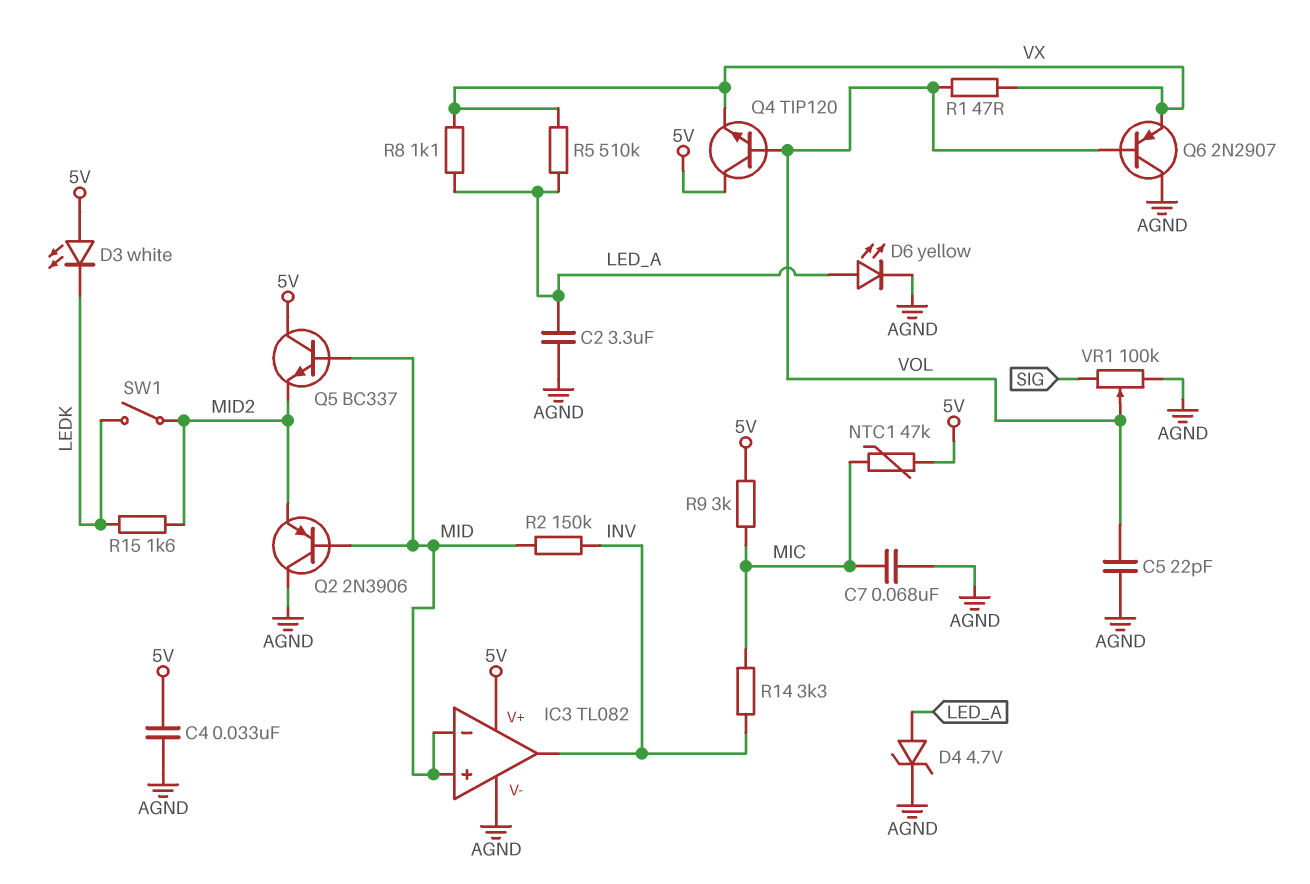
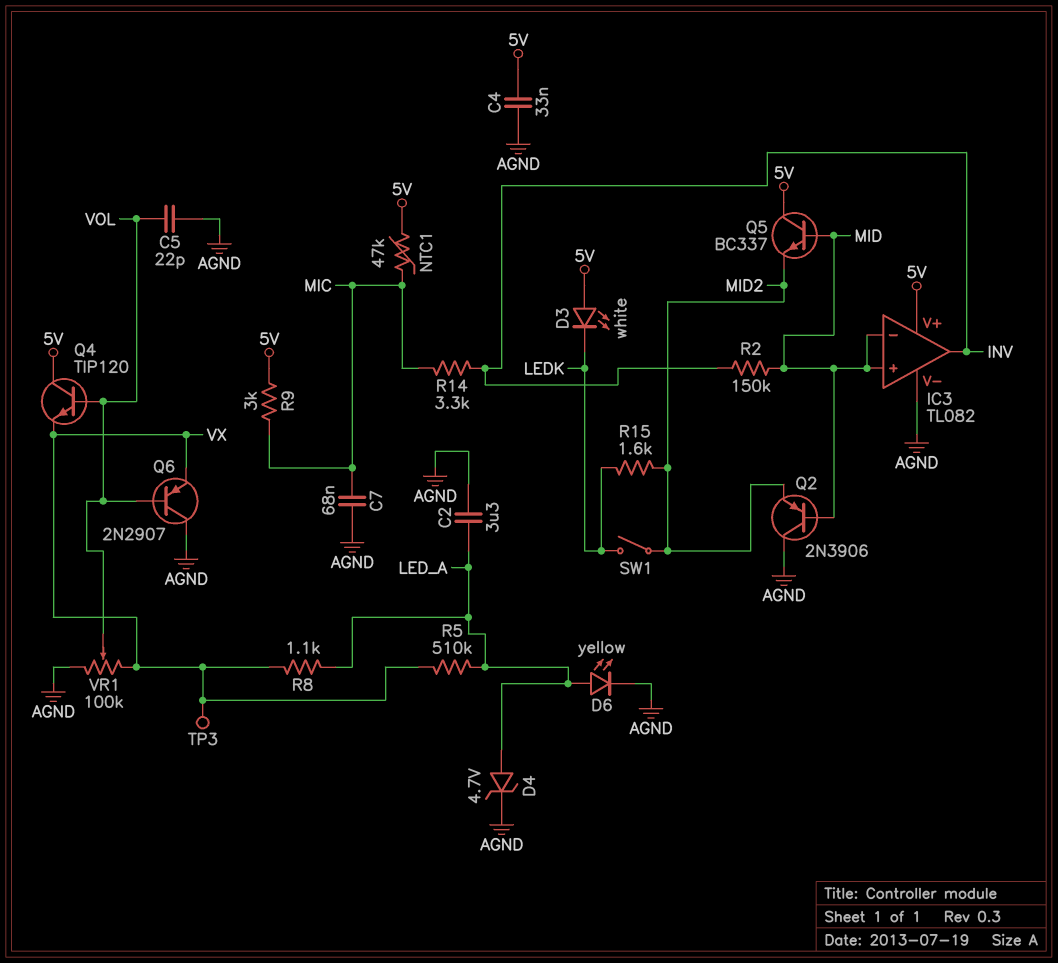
R1: 47 (VOL, VX) -> none
TP3: none -> test point (VX)
VR1: 100k (AGND, SIG, wiper VOL) -> 100k (AGND, VX, wiper VOL)

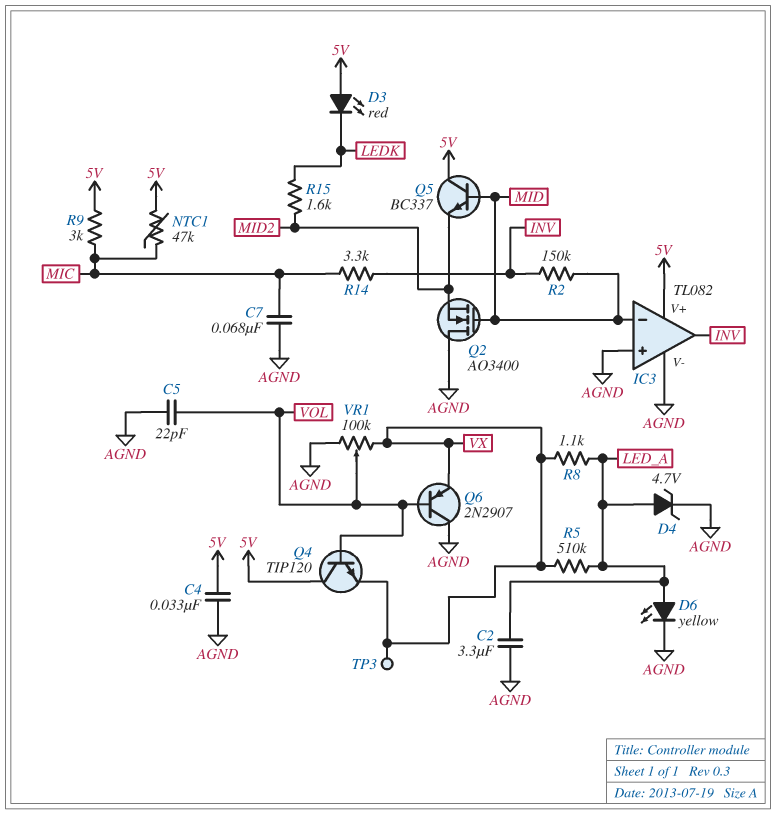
D3: LED white (A 5V, K LEDK) -> LED red (A 5V, K LEDK)
IC3 pin in+: MID -> AGND
Q2: PNP 2N3906 (B MID, C AGND, E MID2) -> NMOS AO3400 (G MID, D AGND, S MID2)
SW1: switch (LEDK, MID2) -> none

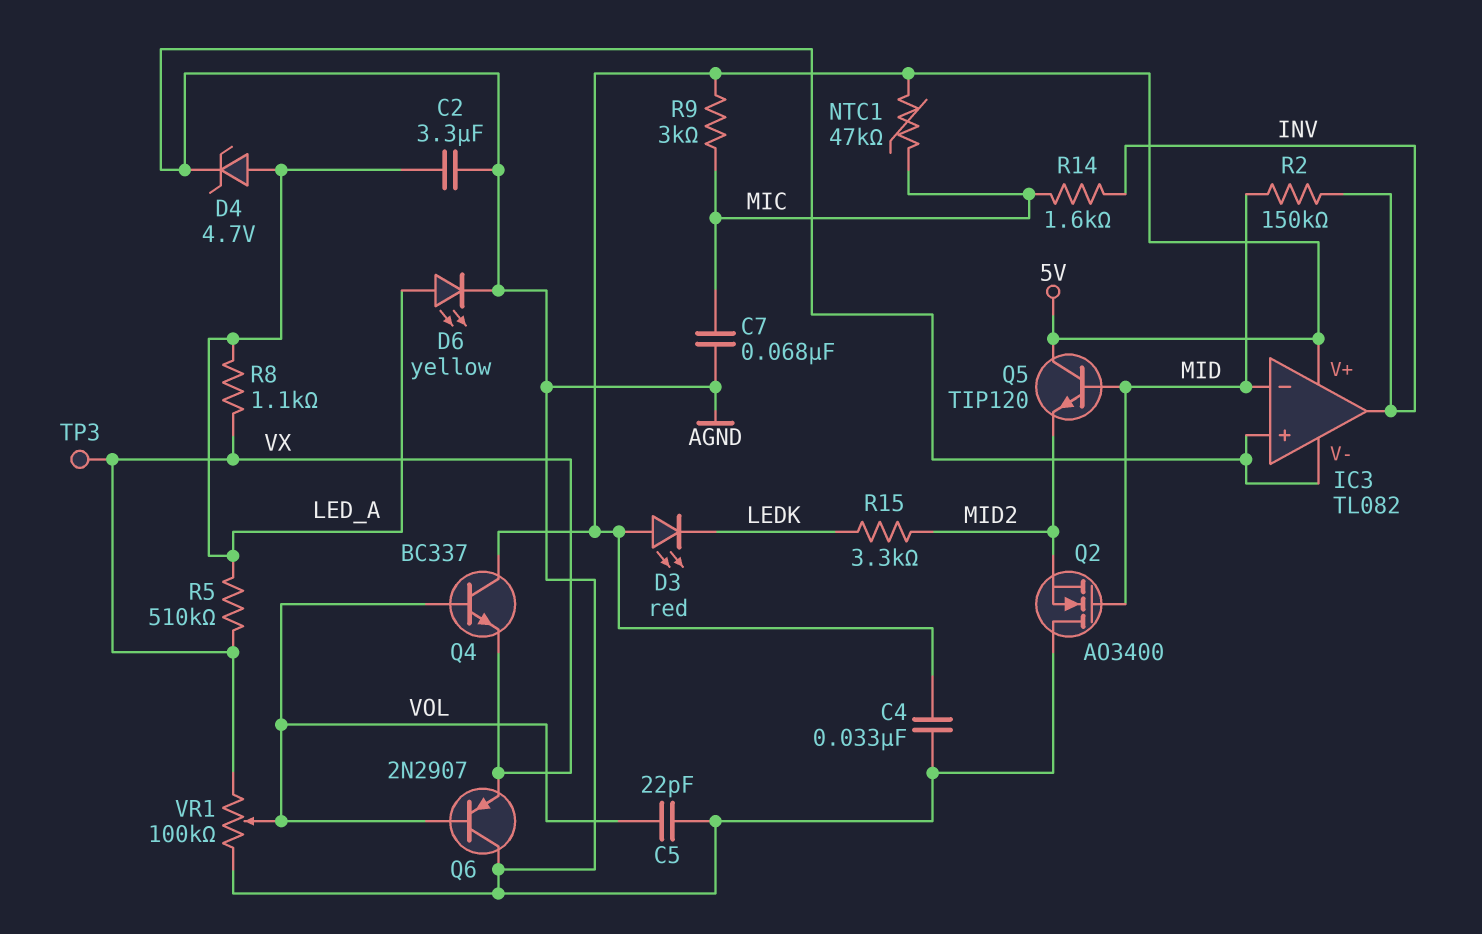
Q4: NPN TIP120 (B VOL, C 5V, E VX) -> NPN BC337 (B VOL, C 5V, E VX)
Q5: NPN BC337 (B MID, C 5V, E MID2) -> NPN TIP120 (B MID, C 5V, E MID2)
R14: 3.3k (INV, MIC) -> 1.6k (INV, MIC)
R15: 1.6k (LEDK, MID2) -> 3.3k (LEDK, MID2)

